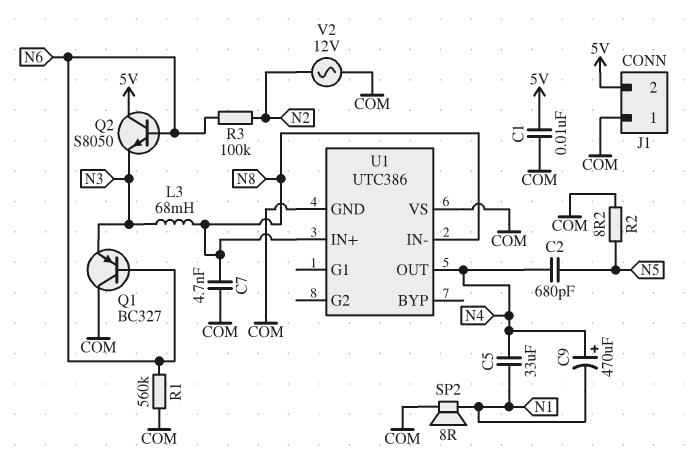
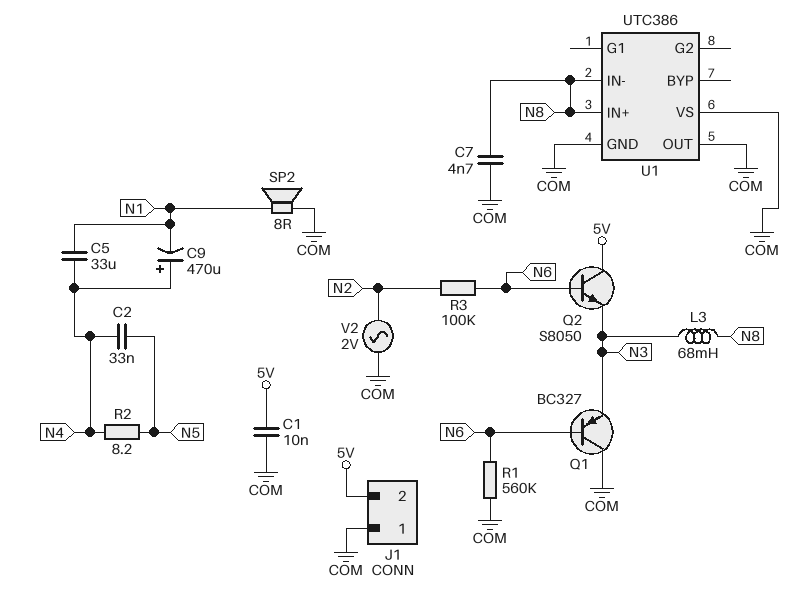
C2: 680pF (N4, N5) -> 33nF (N4, N5)
R2: 8.2 (COM, N5) -> 8.2 (N4, N5)
U1 pin OUT: N4 -> COM
V2: AC 12V (COM, N2) -> AC 2V (COM, N2)

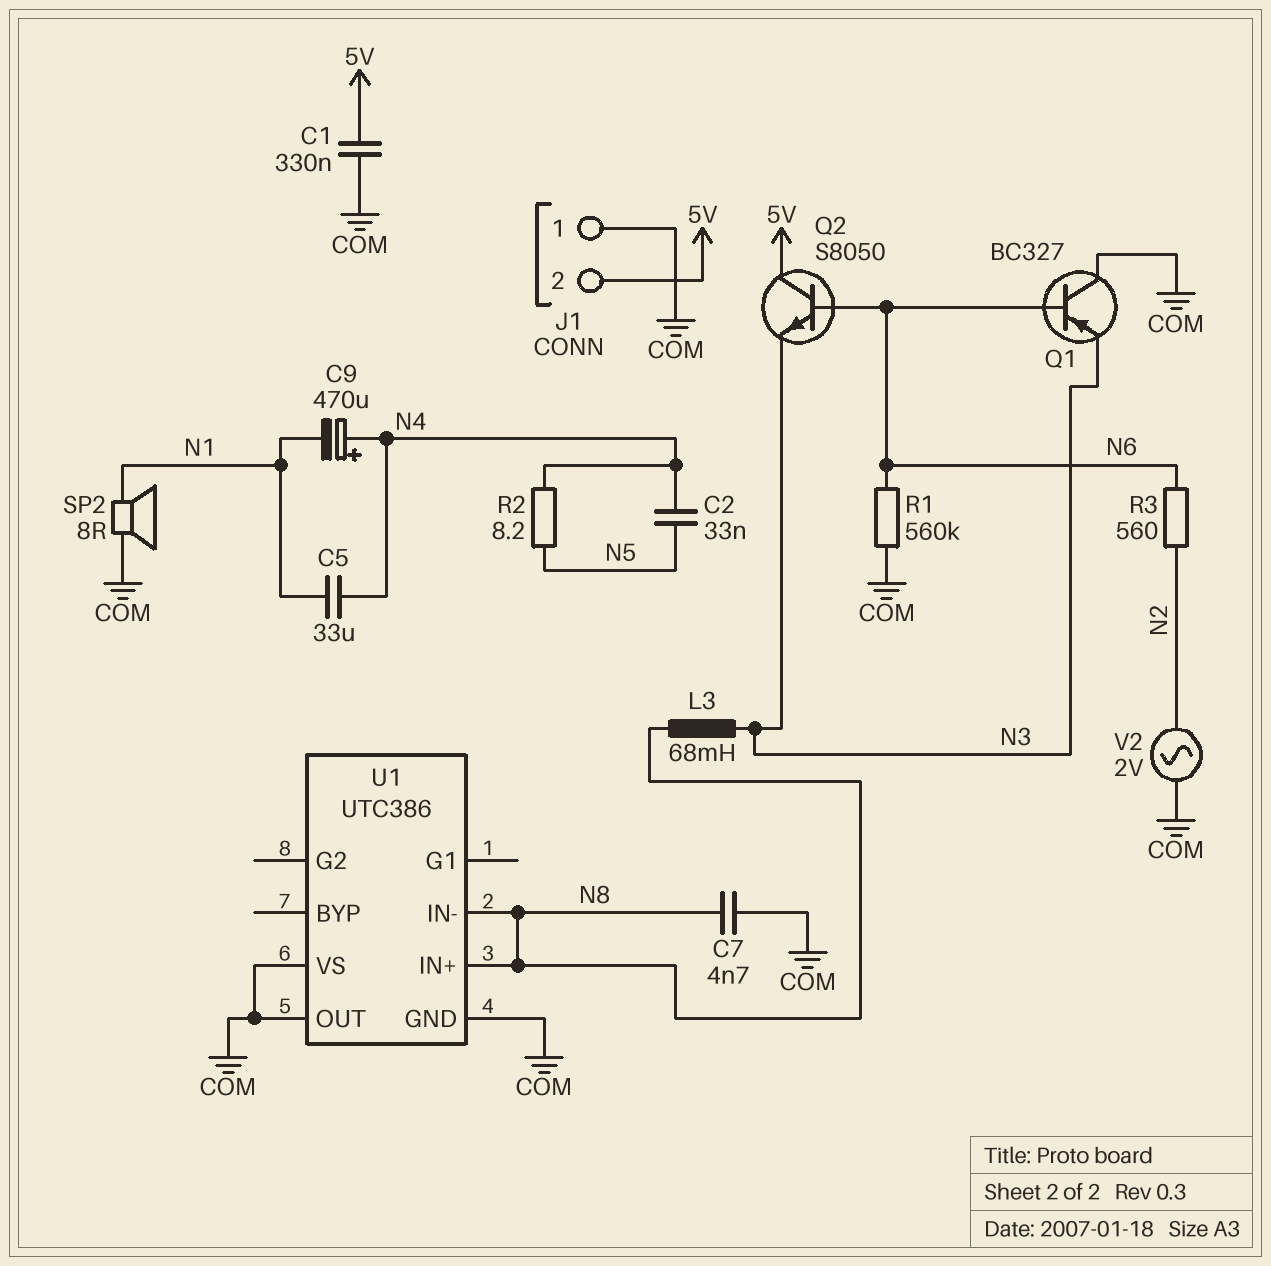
C1: 10nF (5V, COM) -> 330nF (5V, COM)
R3: 100k (N2, N6) -> 560 (N2, N6)

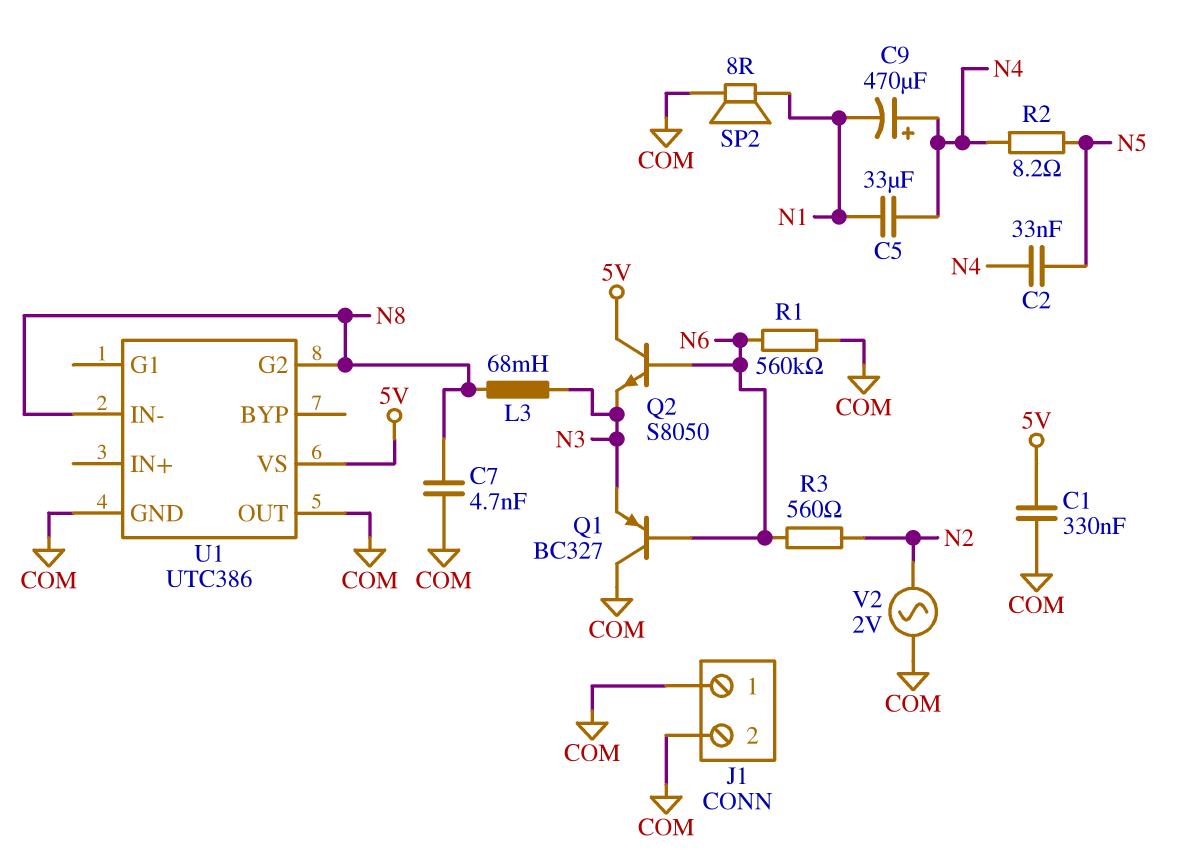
J1 pin 2: 5V -> COM
U1 pin G2: none -> N8
U1 pin IN+: N8 -> none
U1 pin VS: COM -> 5V

